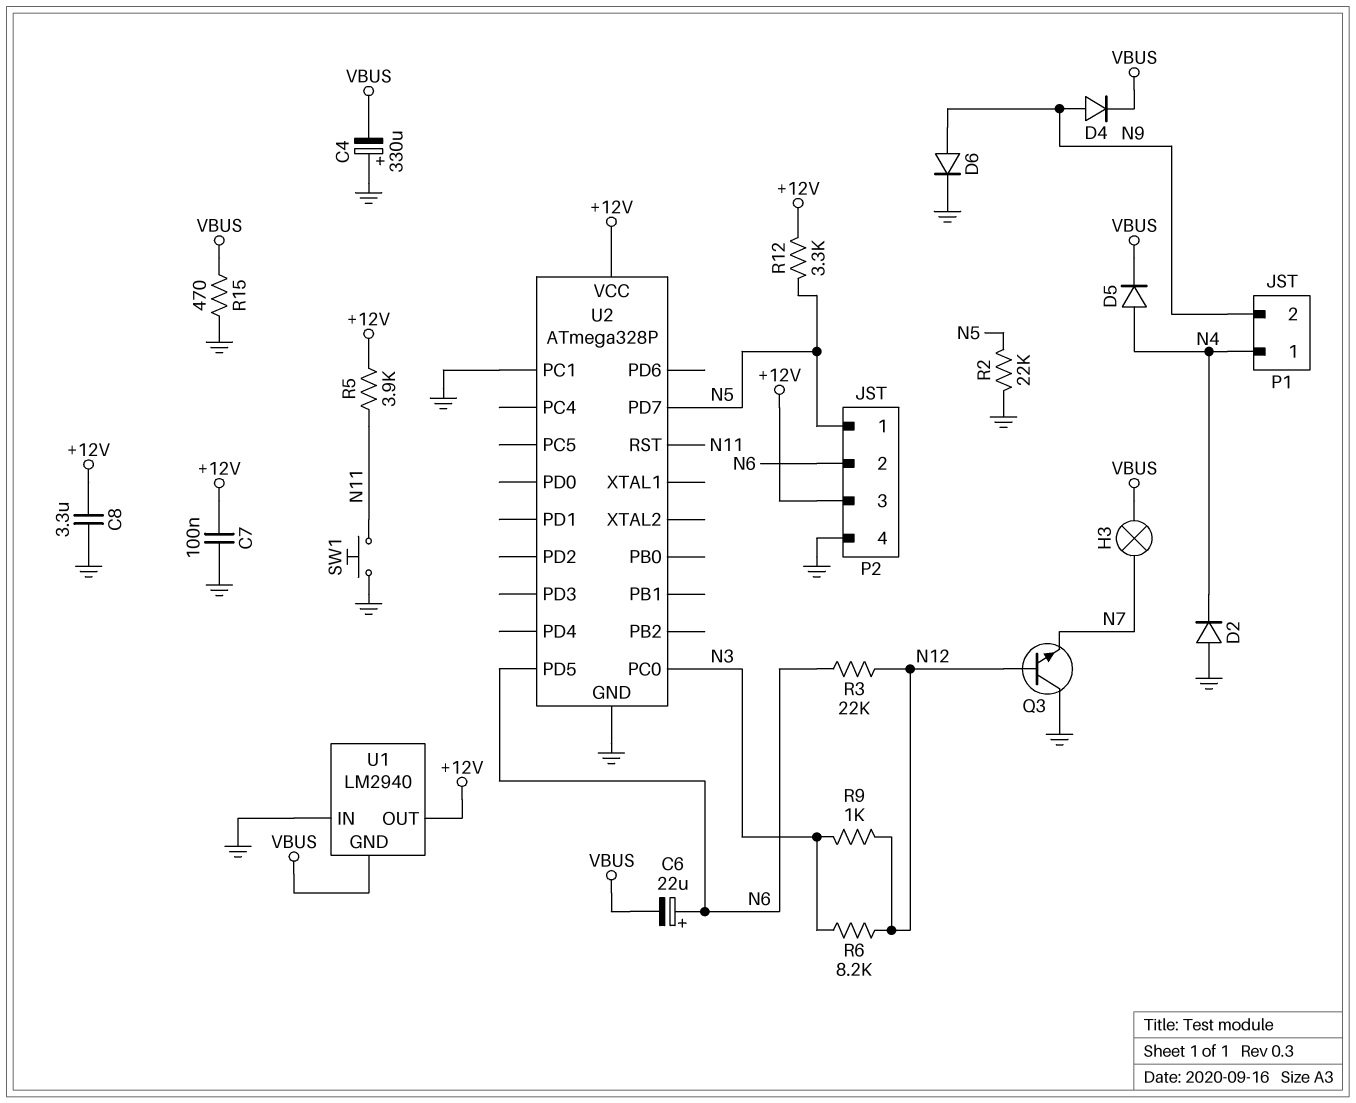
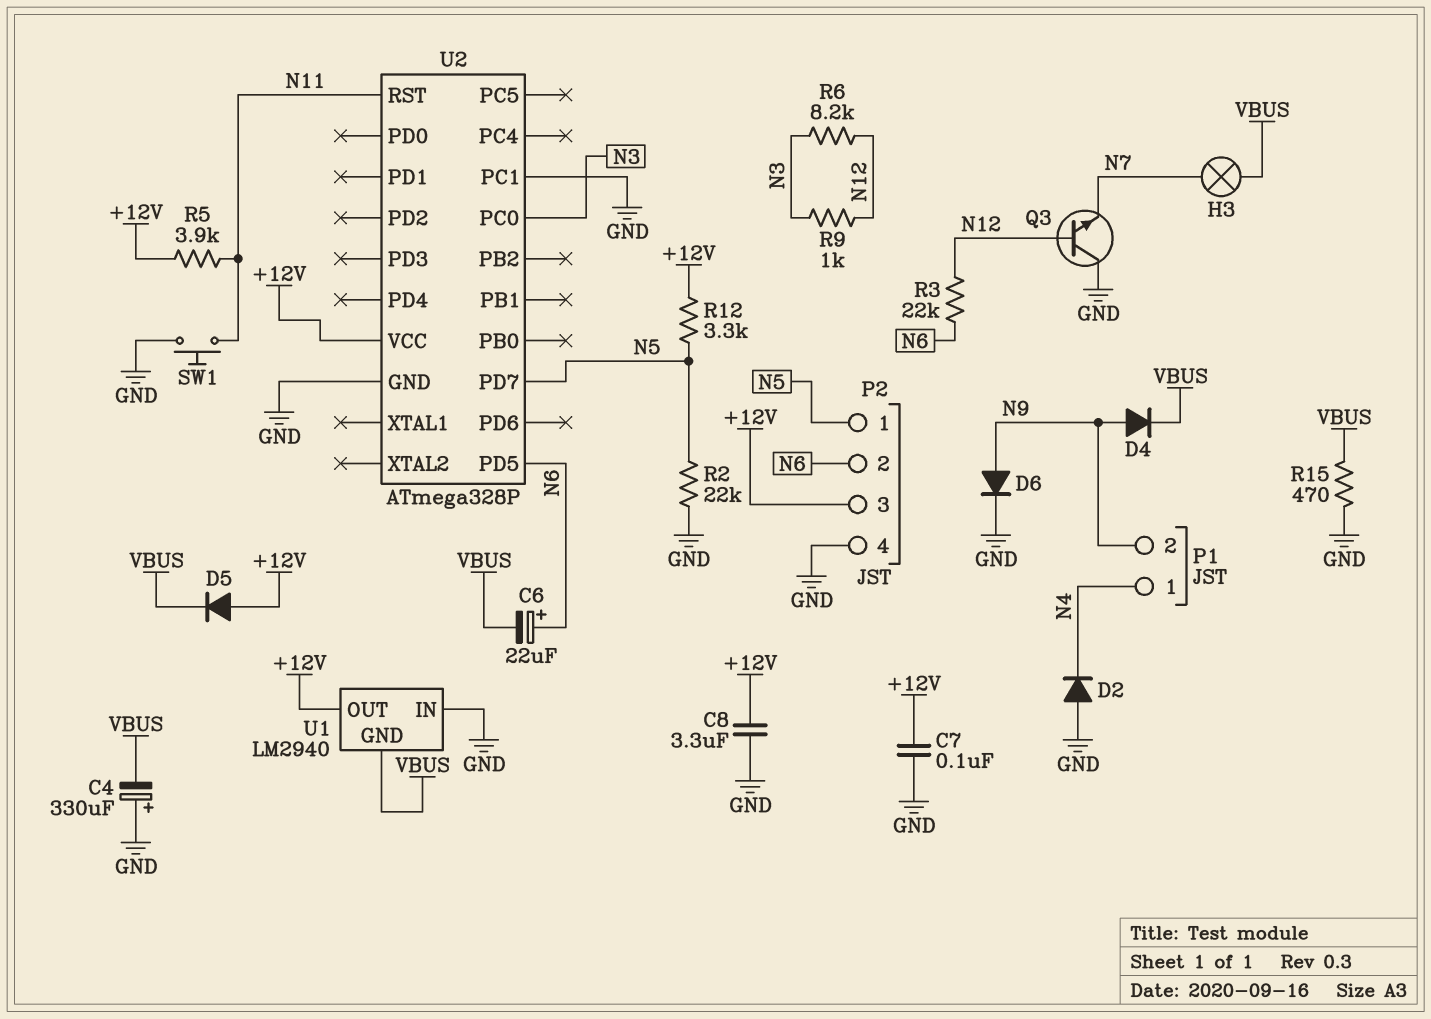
D5: diode (A N4, K VBUS) -> diode (A +12V, K VBUS)

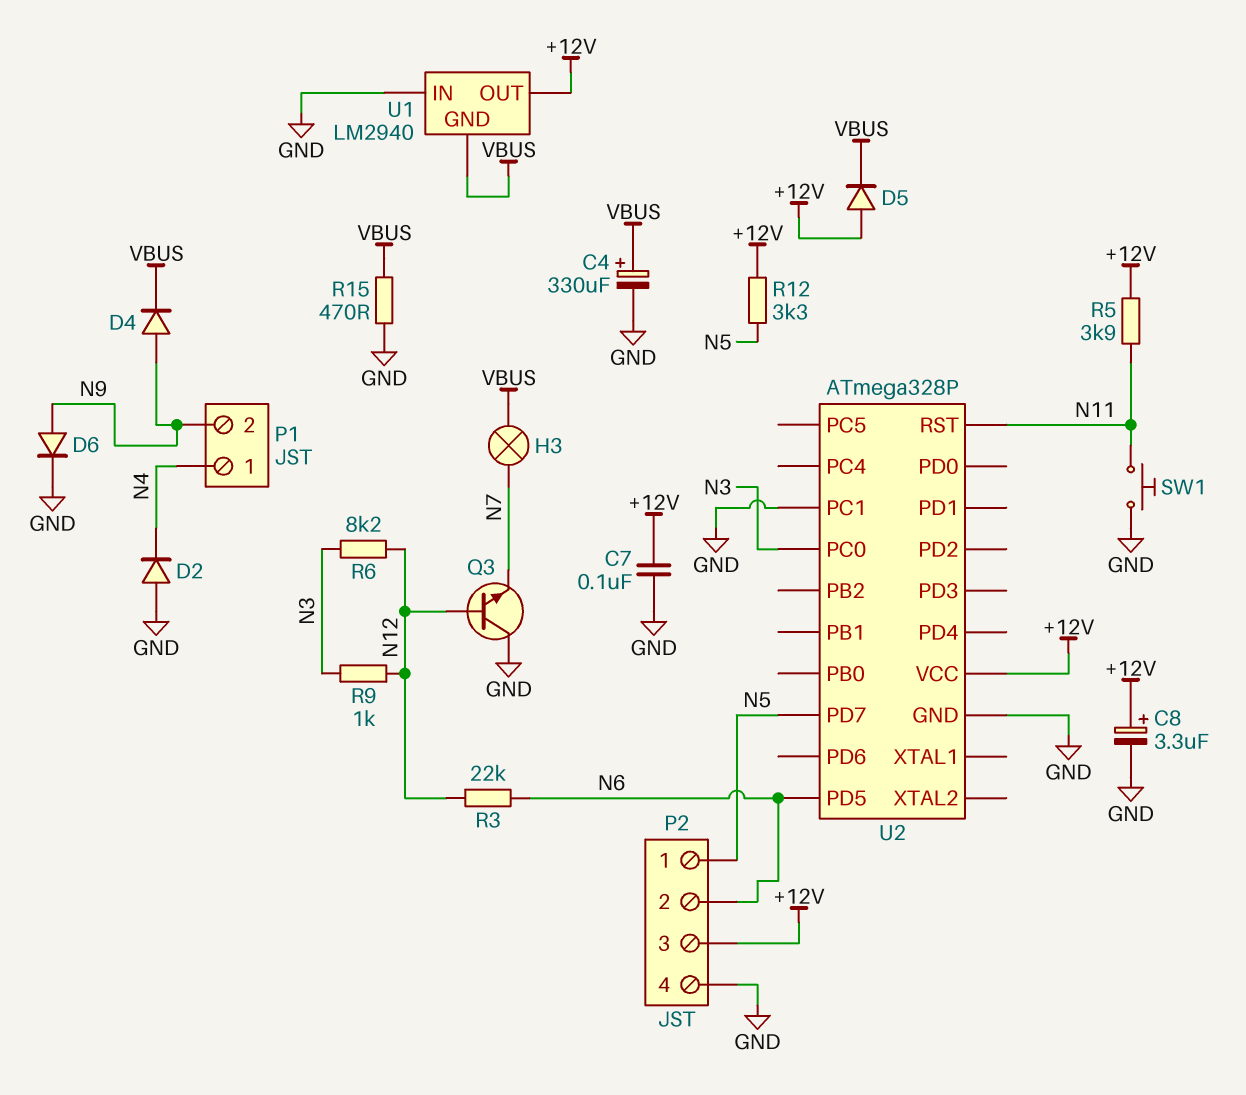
C4: 330uF (plus GND, minus VBUS) -> 330uF (plus VBUS, minus GND)
C6: 22uF (plus N6, minus VBUS) -> none
C8: 3.3uF (+12V, GND) -> 3.3uF (plus +12V, minus GND)
R2: 22k (GND, N5) -> none

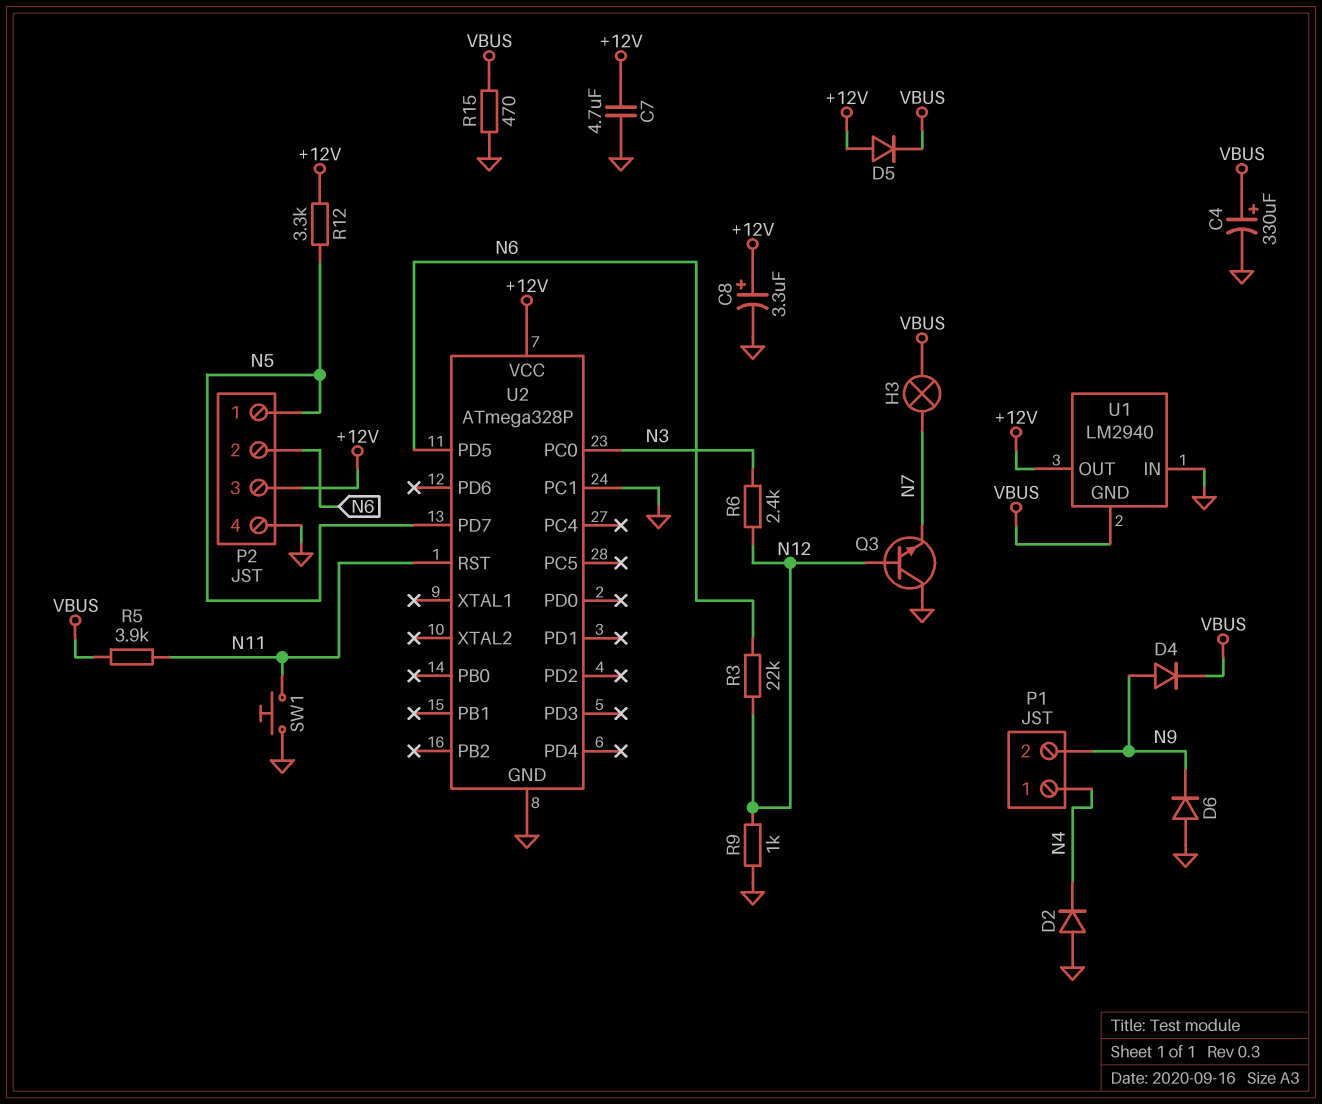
C7: 100nF (+12V, GND) -> 4.7uF (+12V, GND)
D6: diode (A N9, K GND) -> diode (A GND, K N9)
R5: 3.9k (+12V, N11) -> 3.9k (N11, VBUS)
R6: 8.2k (N3, N12) -> 2.4k (N3, N12)
R9: 1k (N3, N12) -> 1k (GND, N12)

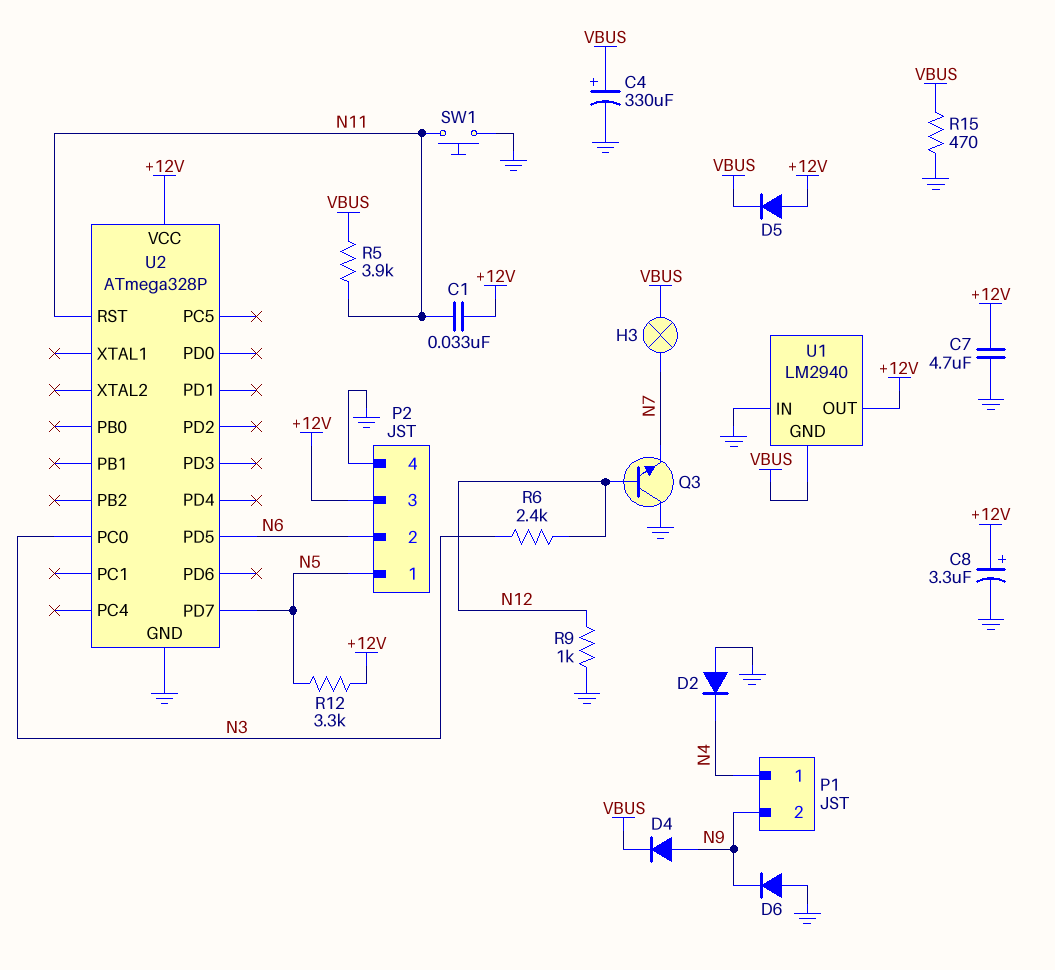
C1: none -> 33nF (+12V, N11)
R3: 22k (N6, N12) -> none
U2 pin PC1: GND -> none

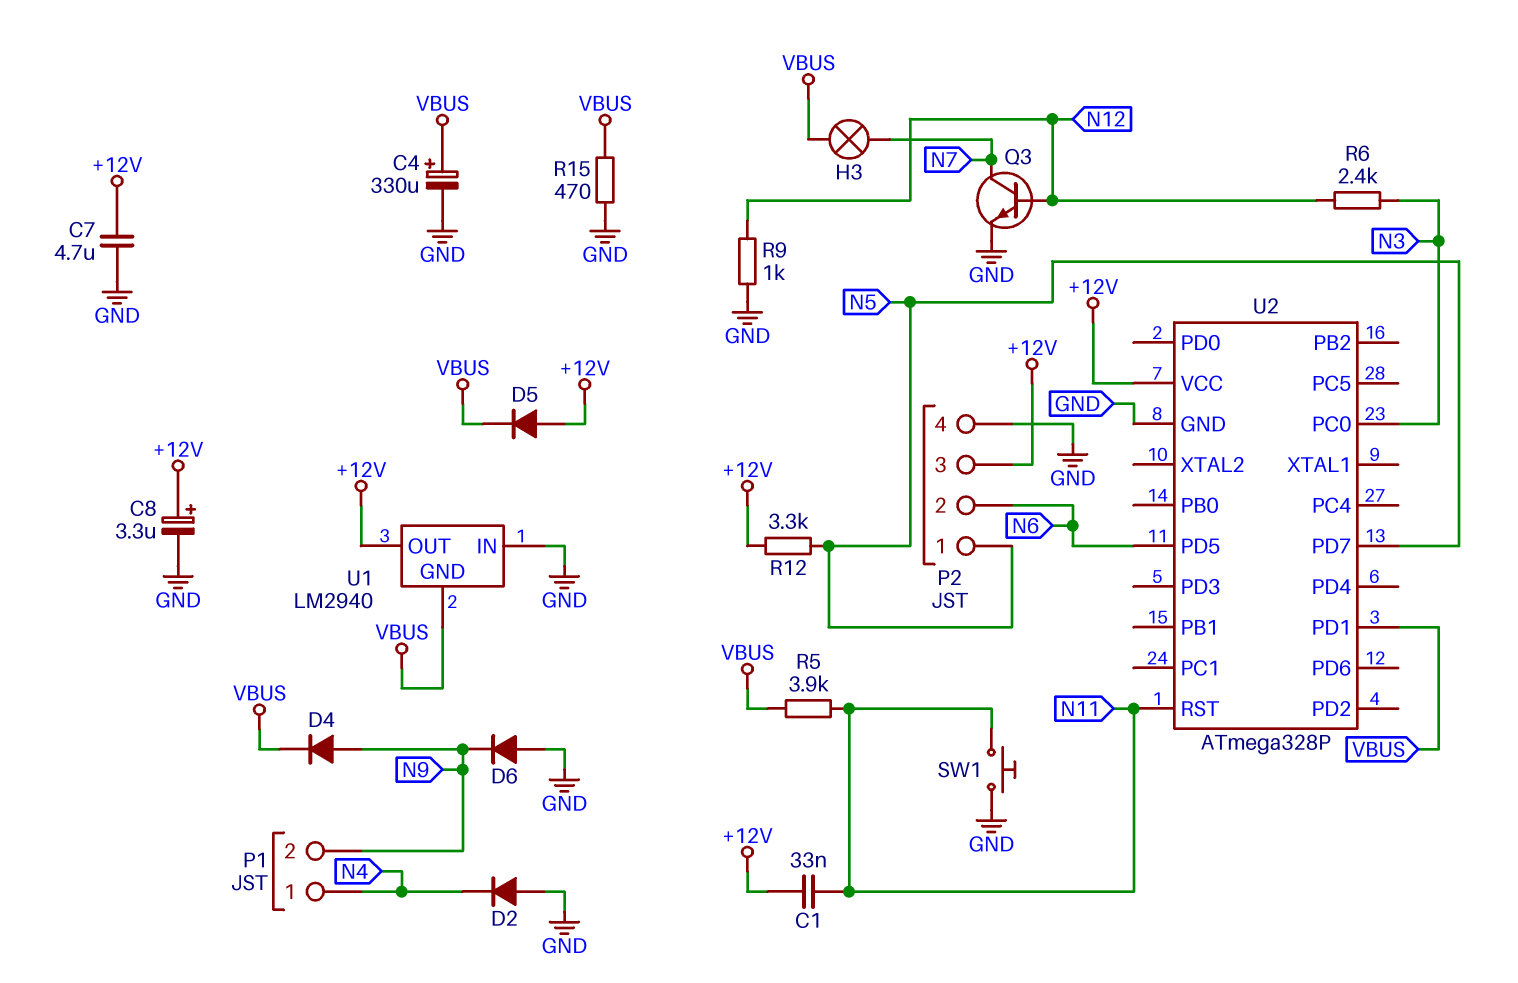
Q3: NPN (B N12, C GND, E N7) -> NPN (B N12, C N7, E GND)
U2 pin PD1: none -> VBUS

